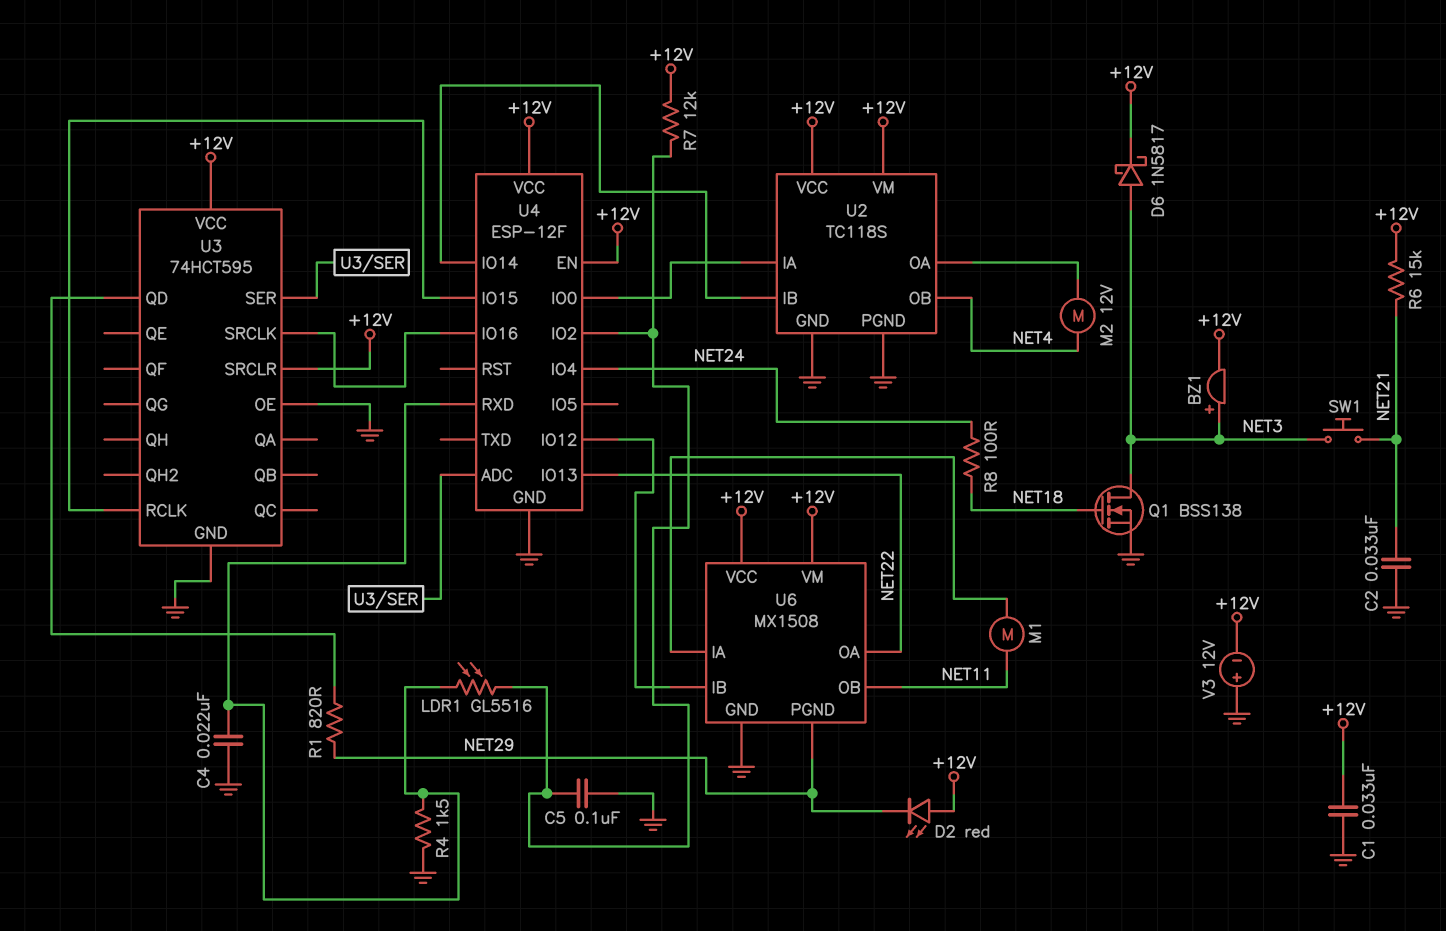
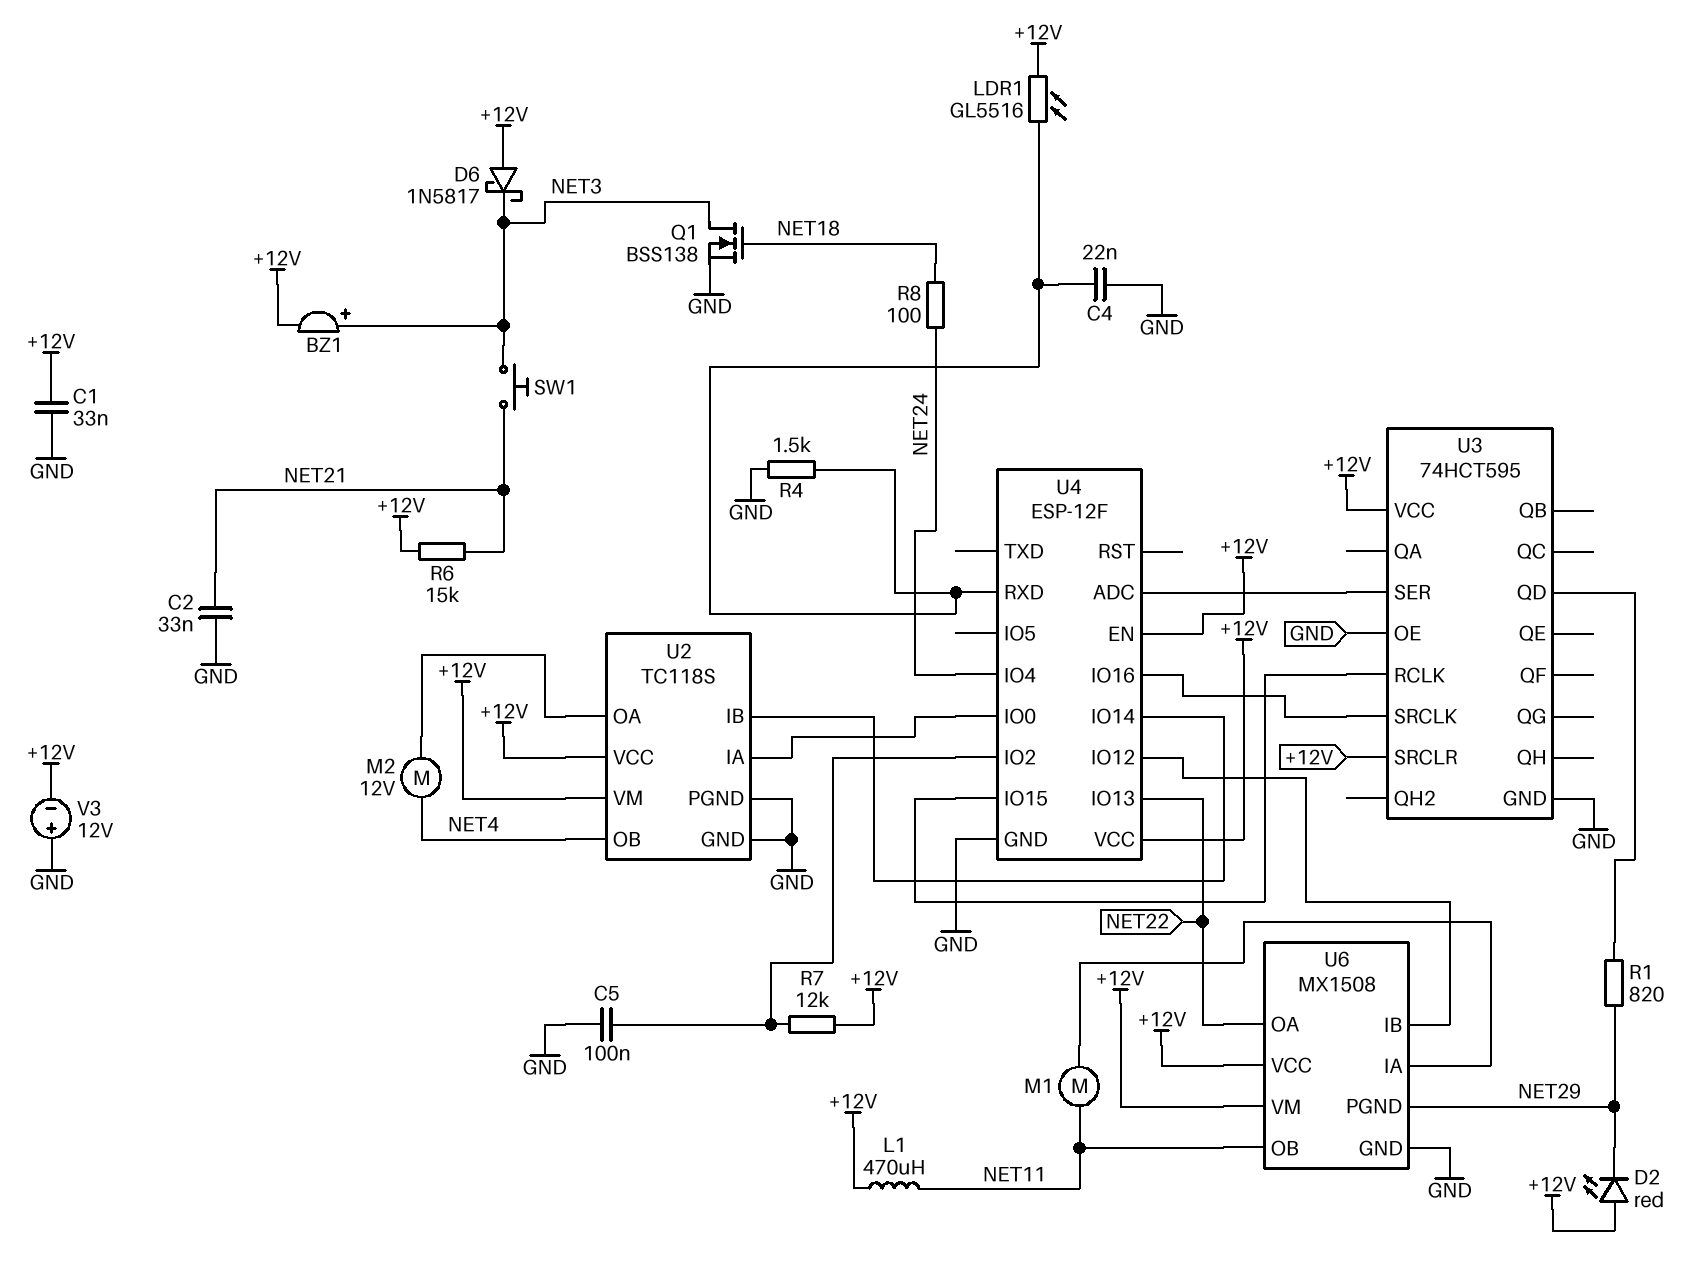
D6: schottky 1N5817 (A NET3, K +12V) -> schottky 1N5817 (A +12V, K NET3)
L1: none -> 470uH (+12V, NET11)
LDR1: GL5516 (U4/IO2, U4/RXD) -> GL5516 (+12V, U4/RXD)

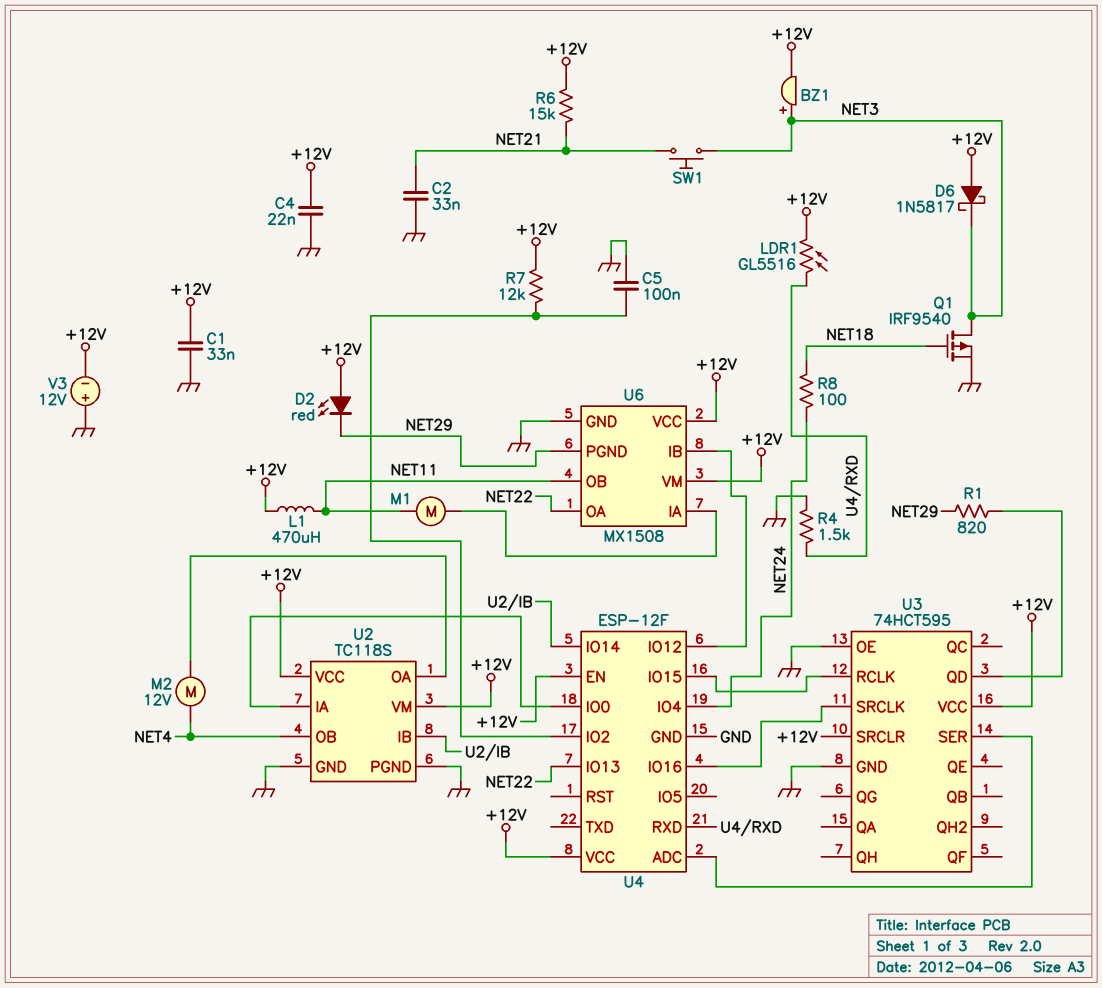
C4: 22nF (GND, U4/RXD) -> 22nF (+12V, GND)
Q1: NMOS BSS138 (G NET18, D NET3, S GND) -> PMOS IRF9540 (G NET18, D NET3, S GND)

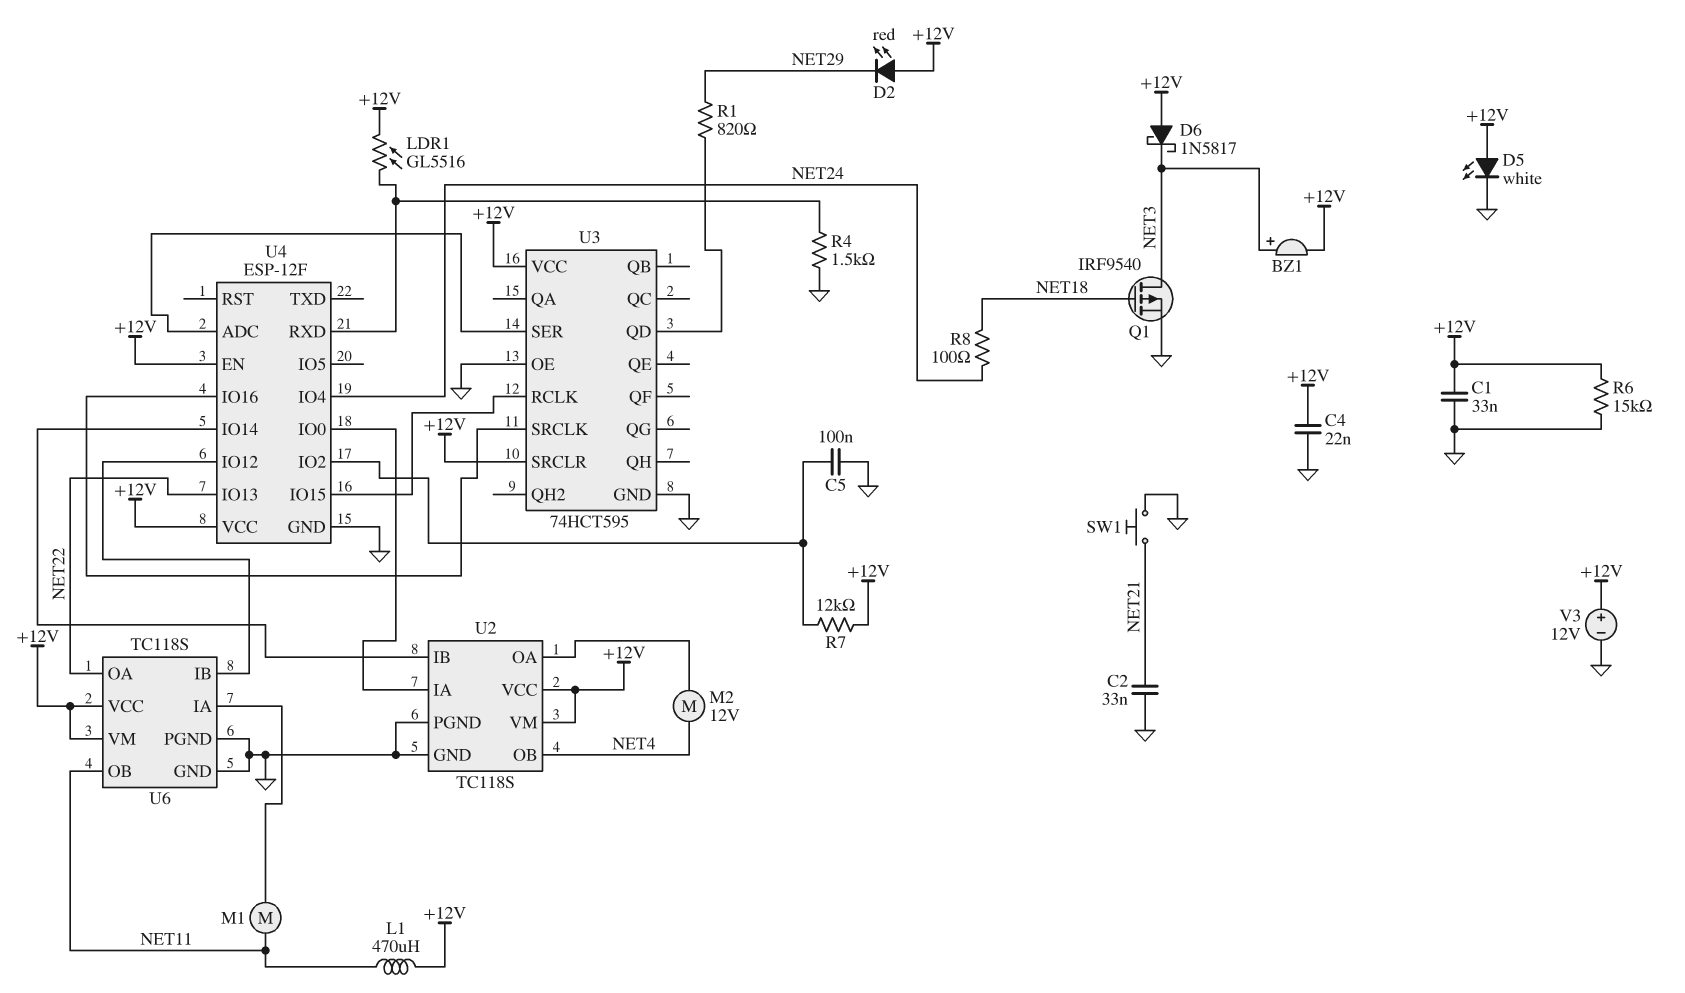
D5: none -> LED white (A +12V, K GND)
R6: 15k (+12V, NET21) -> 15k (+12V, GND)
SW1: button (NET3, NET21) -> button (GND, NET21)
U6: MX1508 -> TC118S
U6 pin PGND: NET29 -> GND
V3: 12V (plus GND, minus +12V) -> 12V (plus +12V, minus GND)

